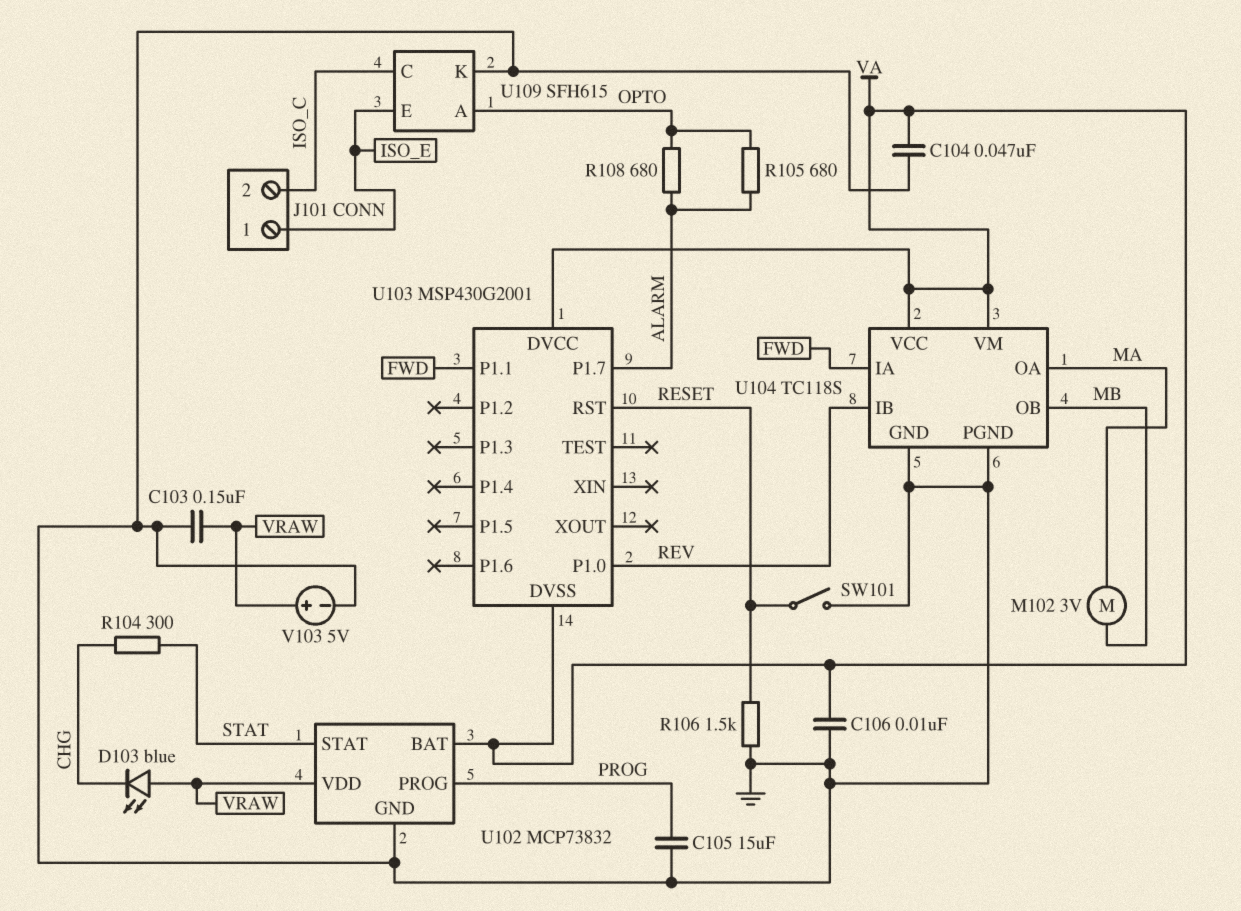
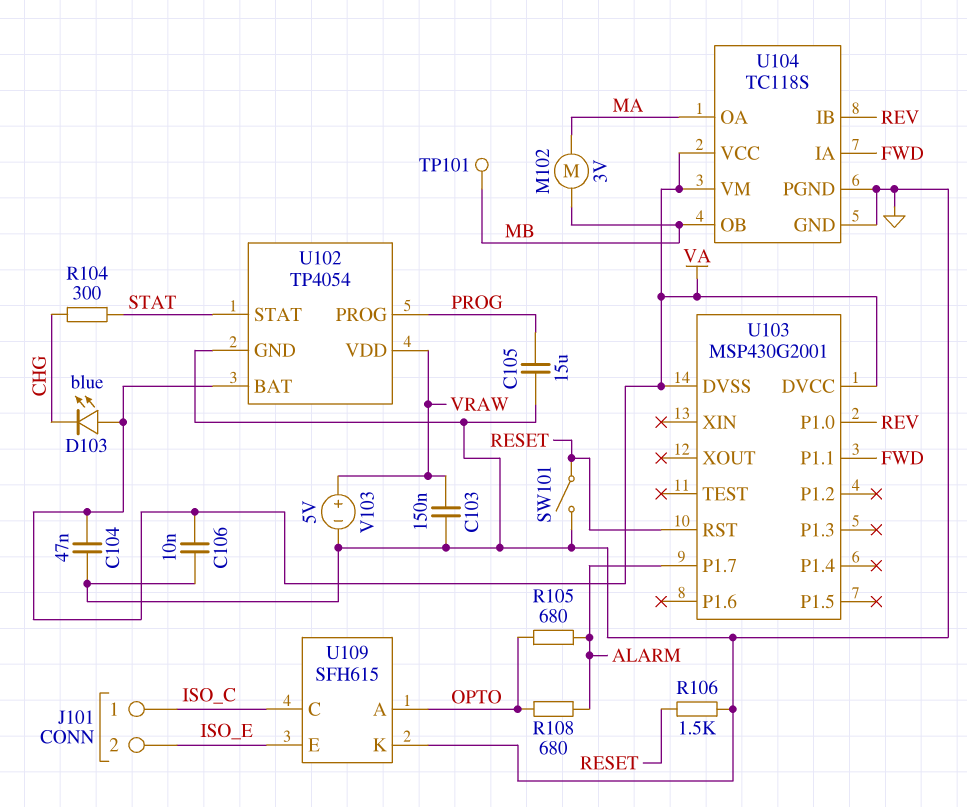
D103: LED blue (A VRAW, K CHG) -> LED blue (A VA, K CHG)
J101 pin 1: ISO_E -> ISO_C
J101 pin 2: ISO_C -> ISO_E
TP101: none -> test point (MB)
U102: MCP73832 -> TP4054

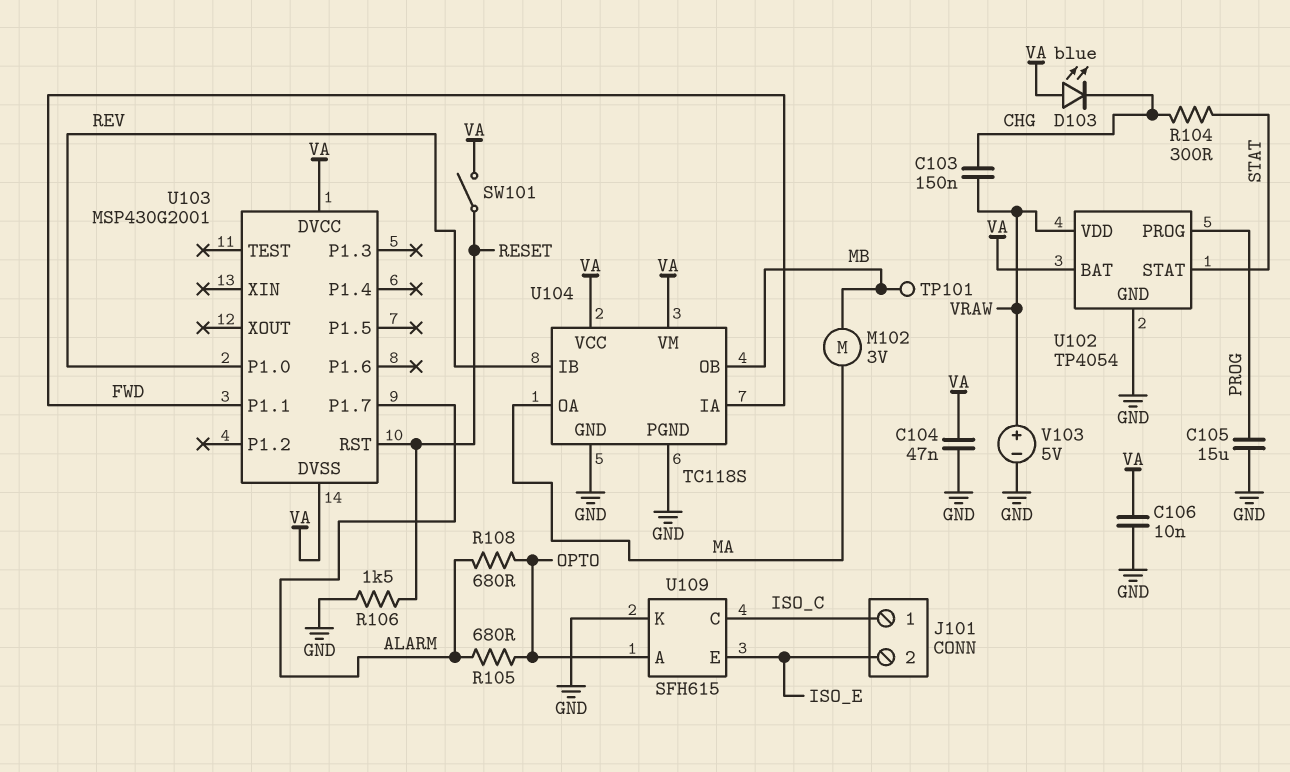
C103: 150nF (GND, VRAW) -> 150nF (CHG, VRAW)
SW101: switch (GND, RESET) -> switch (RESET, VA)

